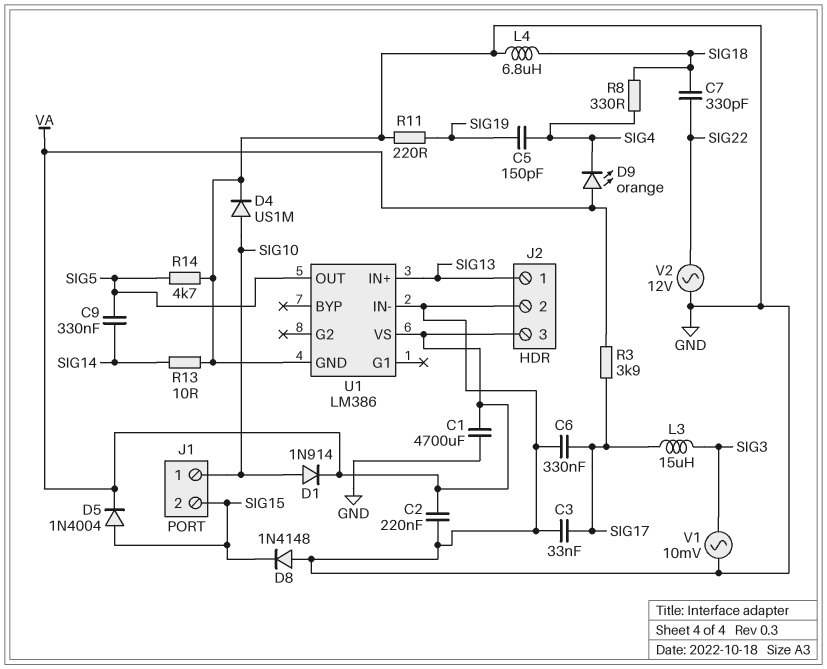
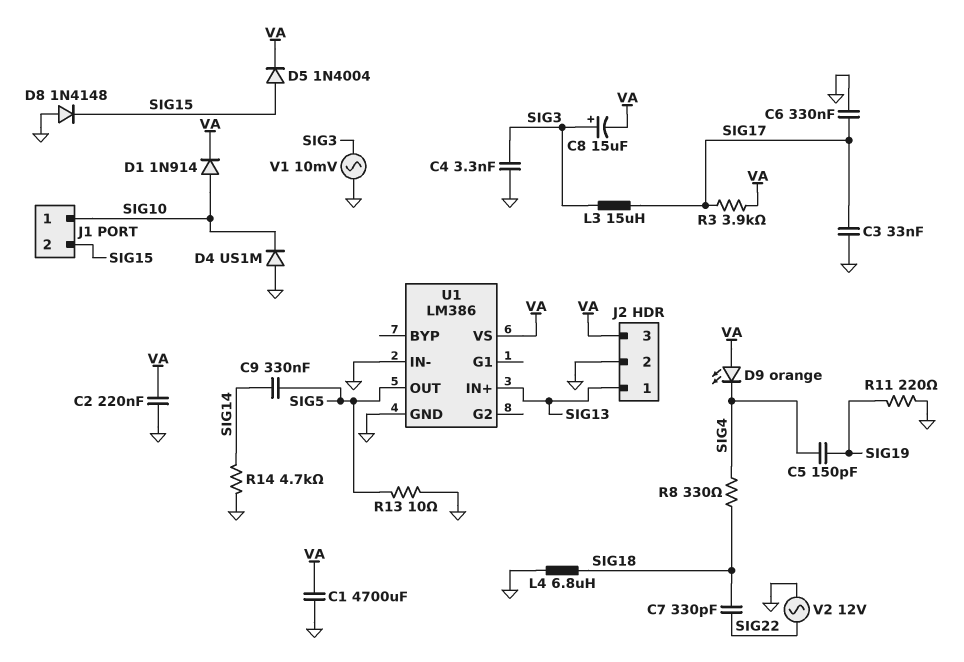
C4: none -> 3.3nF (GND, SIG3)
C8: none -> 15uF (plus SIG3, minus VA)
D4: diode US1M (A SIG10, K GND) -> diode US1M (A GND, K SIG10)
R13: 10 (GND, SIG14) -> 10 (GND, SIG5)
R14: 4.7k (GND, SIG5) -> 4.7k (GND, SIG14)

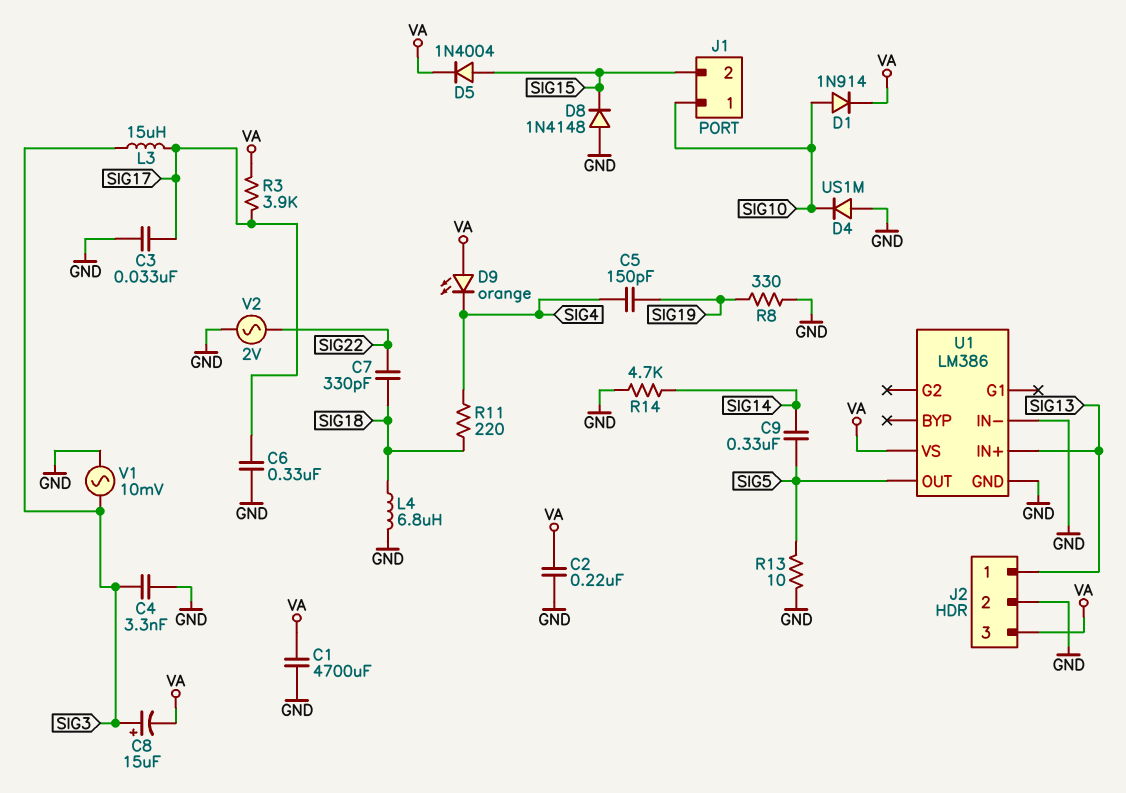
R8: 330 (SIG4, SIG18) -> 330 (GND, SIG19)
R11: 220 (GND, SIG19) -> 220 (SIG4, SIG18)
V2: AC 12V (GND, SIG22) -> AC 2V (GND, SIG22)

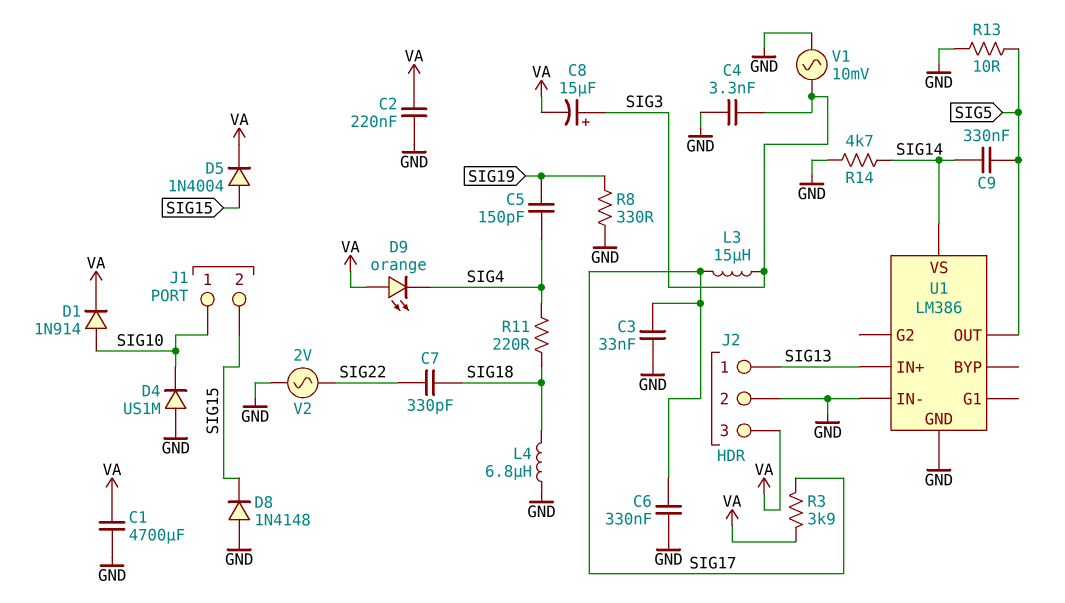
U1 pin VS: VA -> SIG14

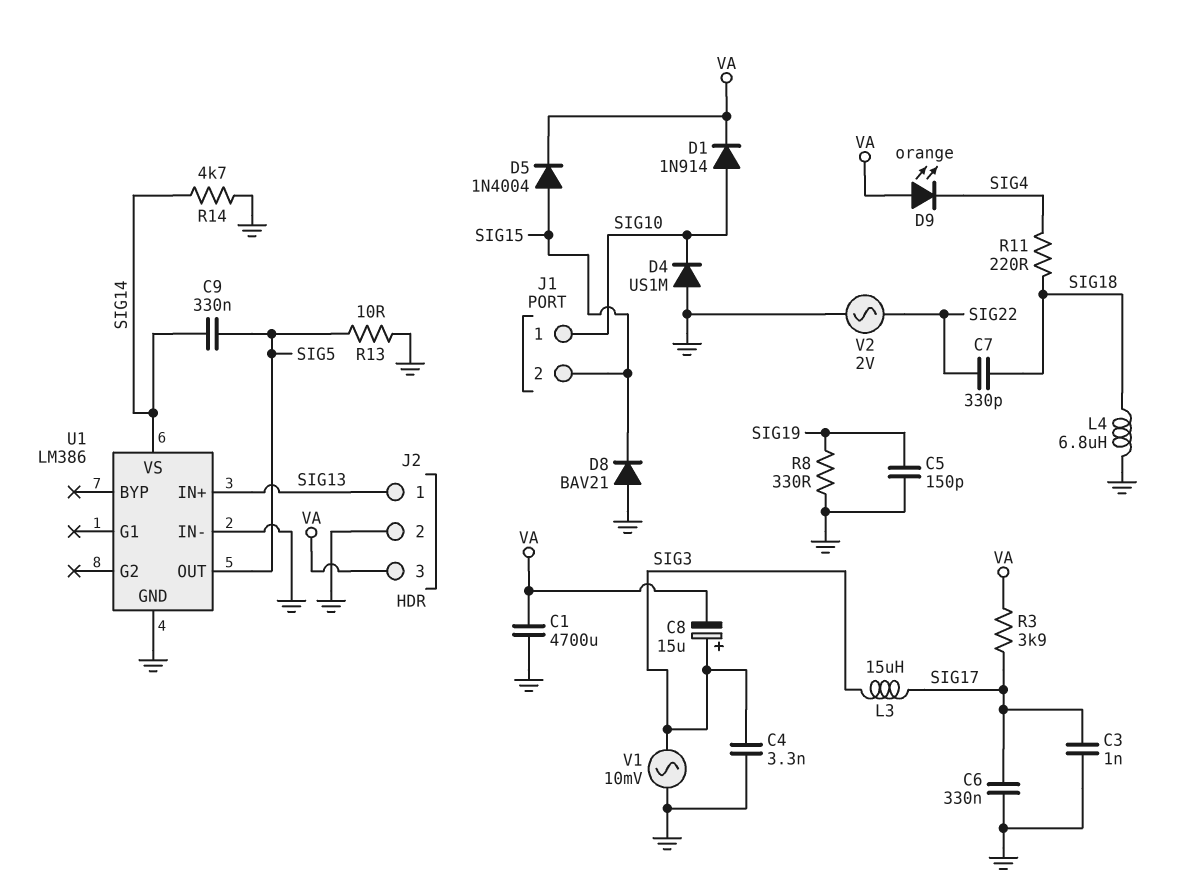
C2: 220nF (GND, VA) -> none
C3: 33nF (GND, SIG17) -> 1nF (GND, SIG17)
C5: 150pF (SIG4, SIG19) -> 150pF (GND, SIG19)
D8: diode 1N4148 (A GND, K SIG15) -> diode BAV21 (A GND, K SIG15)

